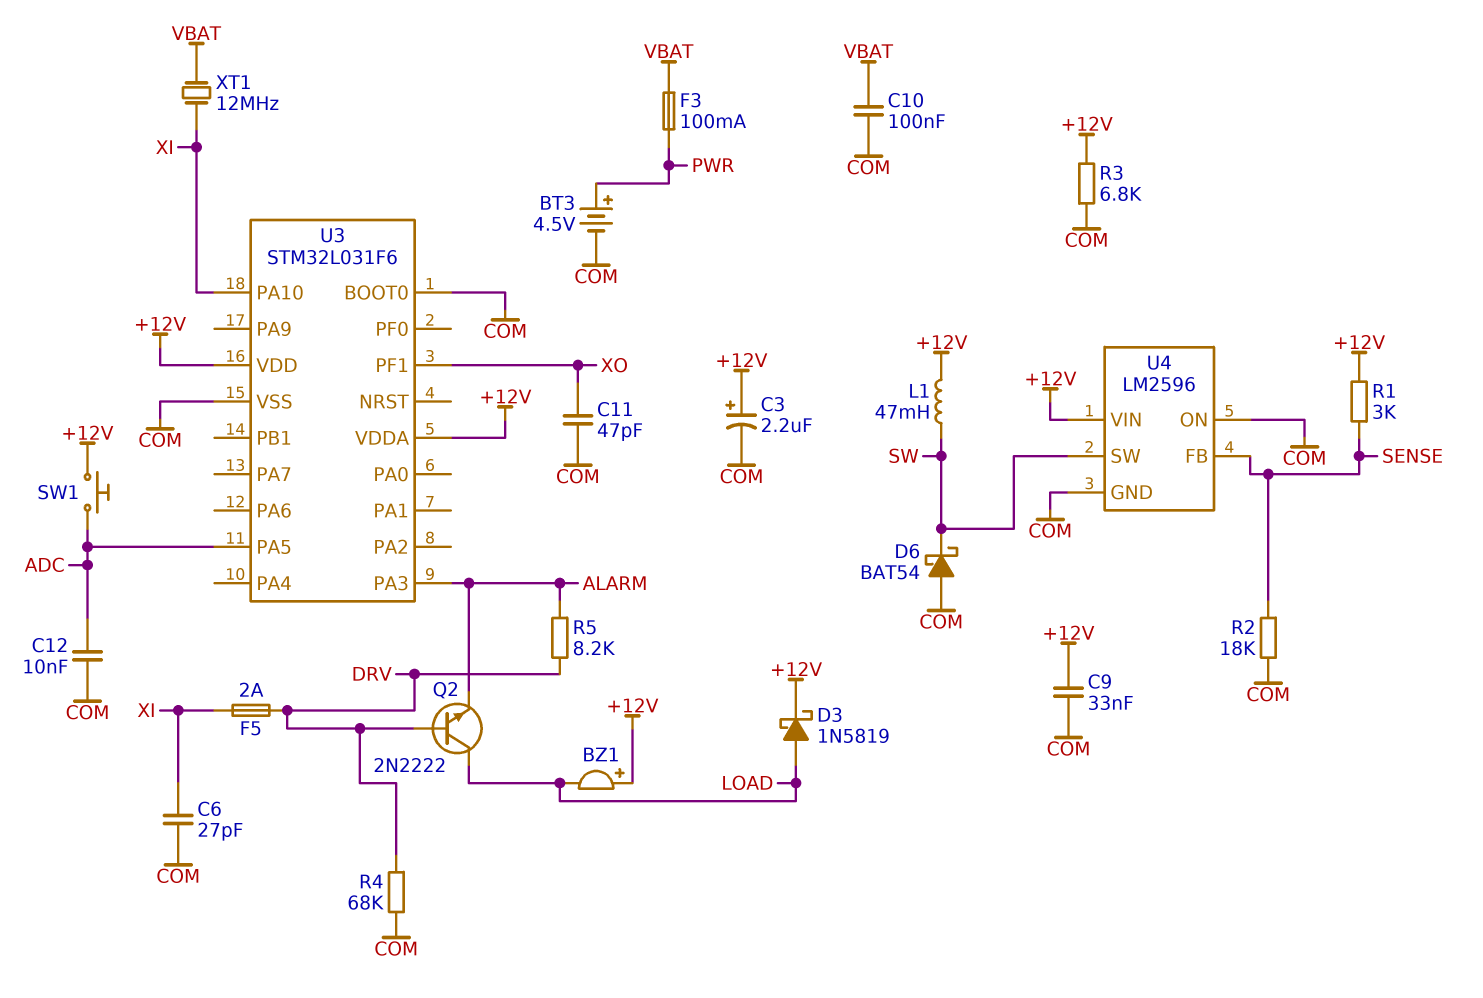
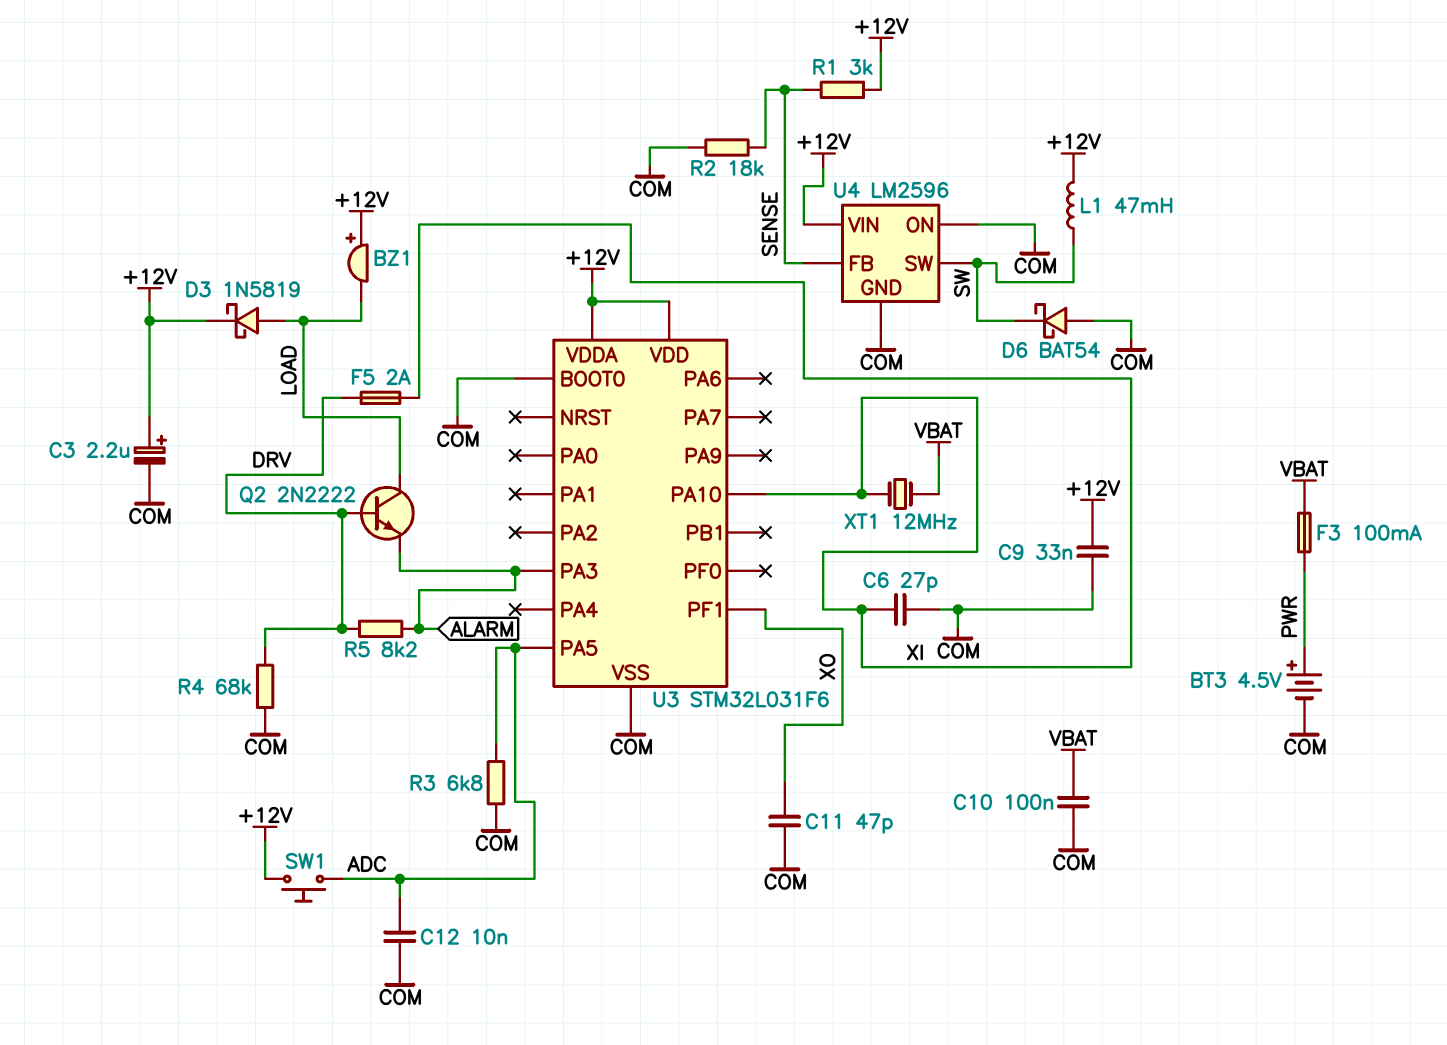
R3: 6.8k (+12V, COM) -> 6.8k (ADC, COM)

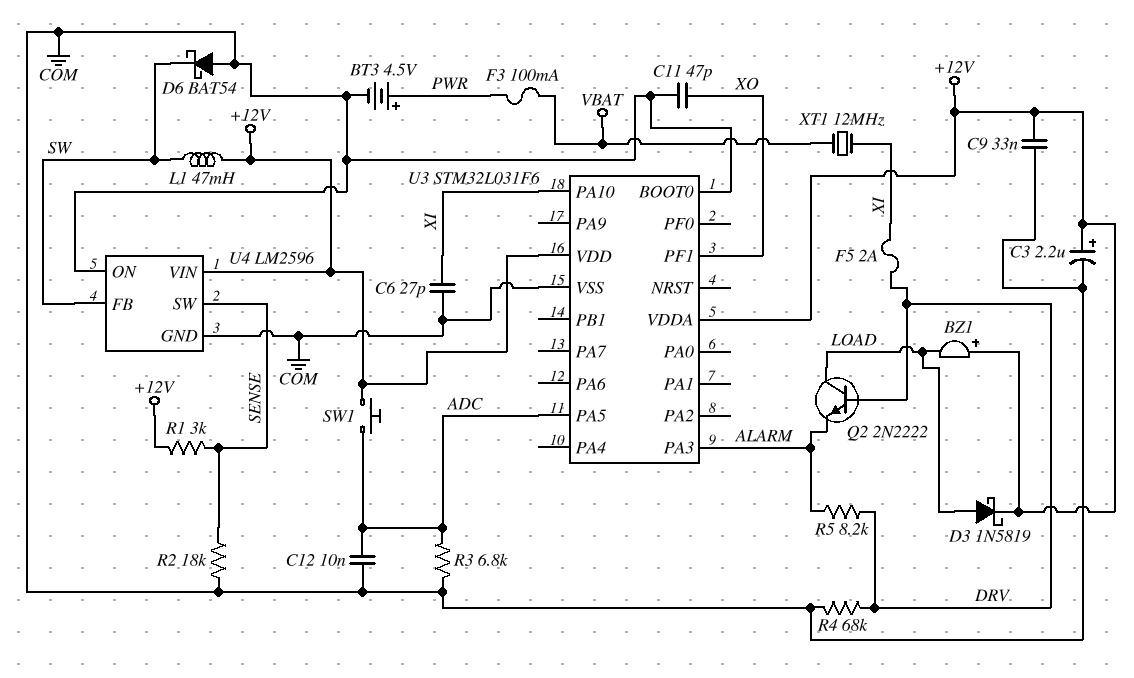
C10: 100nF (COM, VBAT) -> none
U4 pin FB: SENSE -> SW
U4 pin SW: SW -> SENSE

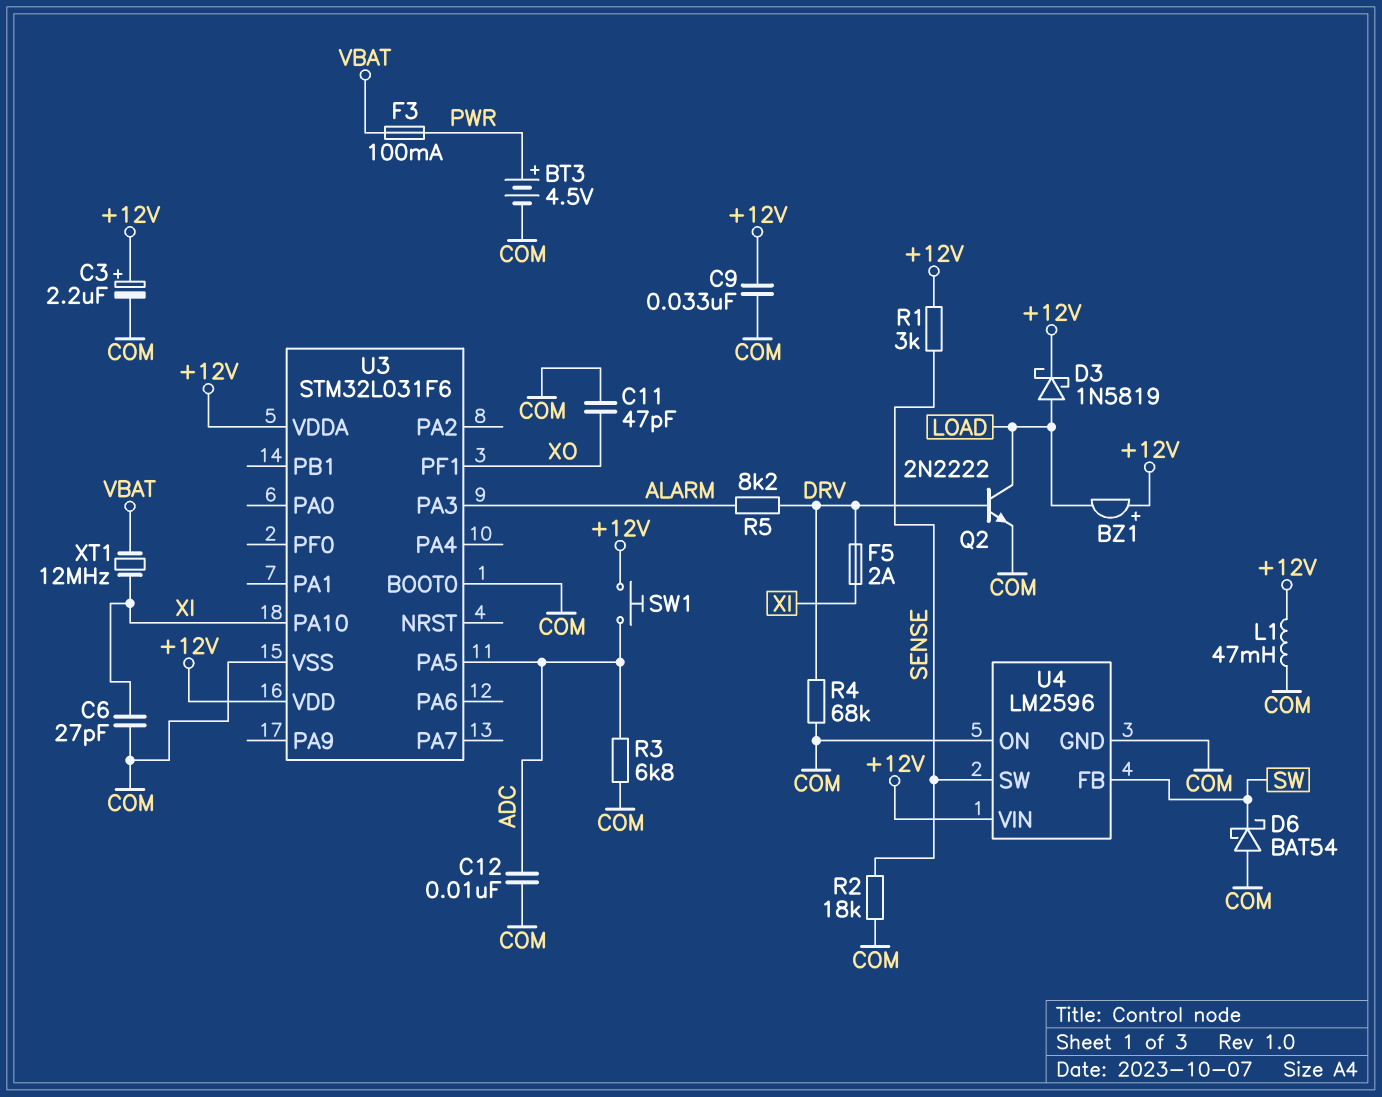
L1: 47mH (+12V, SW) -> 47mH (+12V, COM)
Q2: NPN 2N2222 (B DRV, C LOAD, E ALARM) -> NPN 2N2222 (B DRV, C LOAD, E COM)

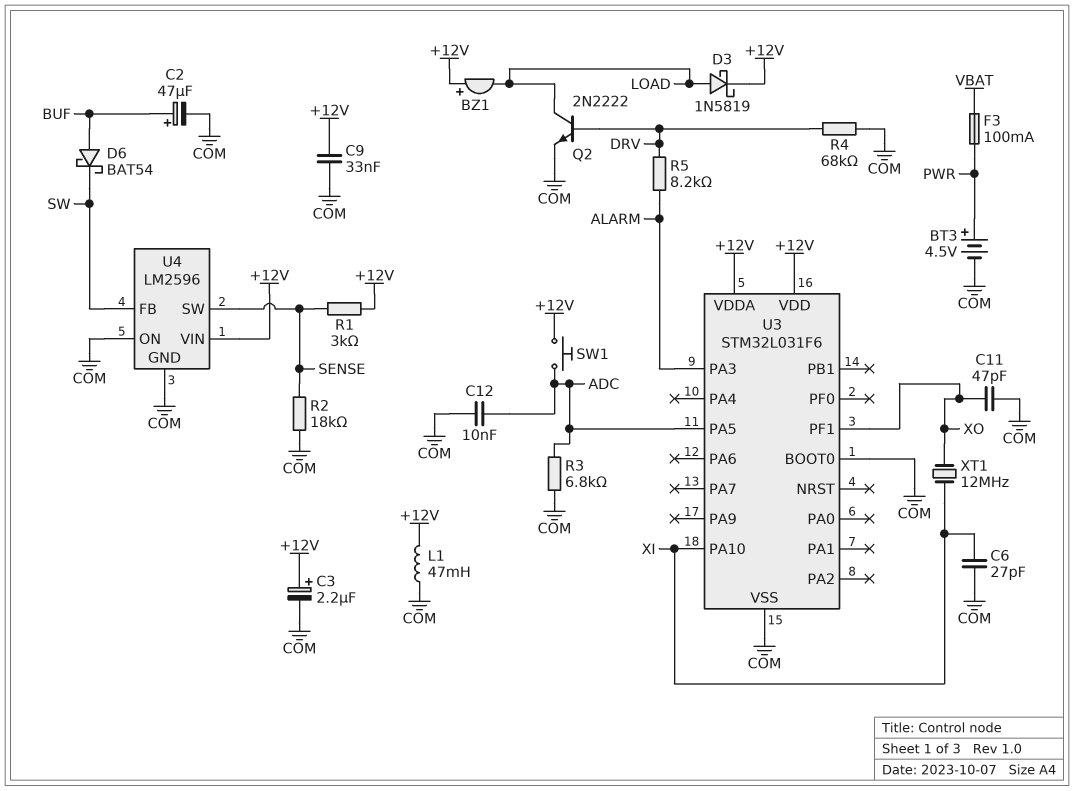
C2: none -> 47uF (plus BUF, minus COM)
D6: schottky BAT54 (A COM, K SW) -> schottky BAT54 (A BUF, K SW)
F5: 2A (DRV, XI) -> none
XT1: 12MHz (VBAT, XI) -> 12MHz (XI, XO)

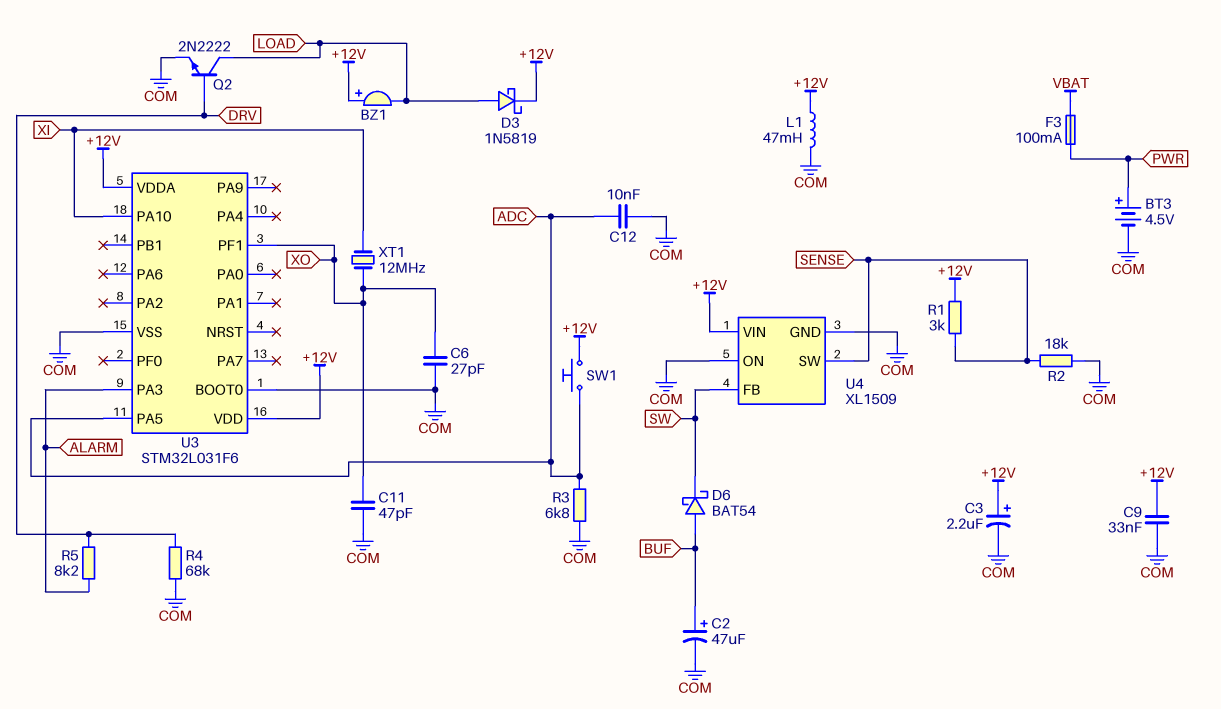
C6: 27pF (COM, XI) -> 27pF (COM, XO)
U4: LM2596 -> XL1509

